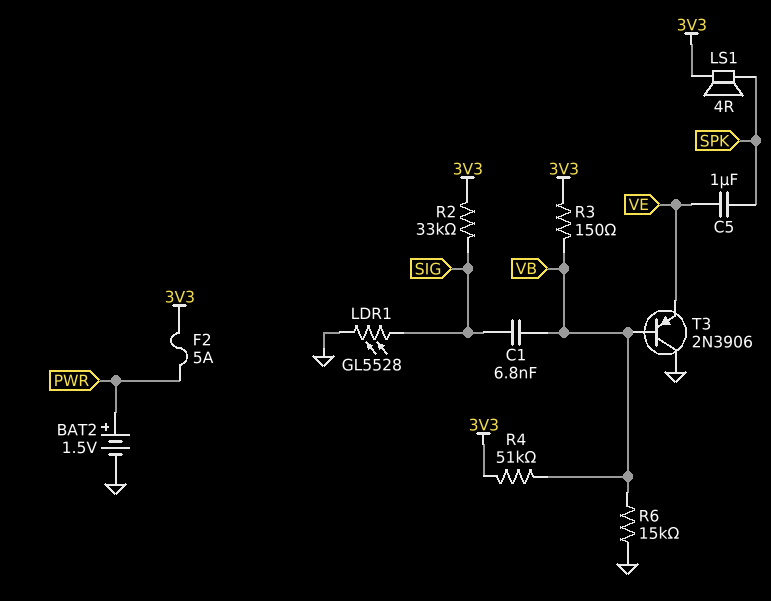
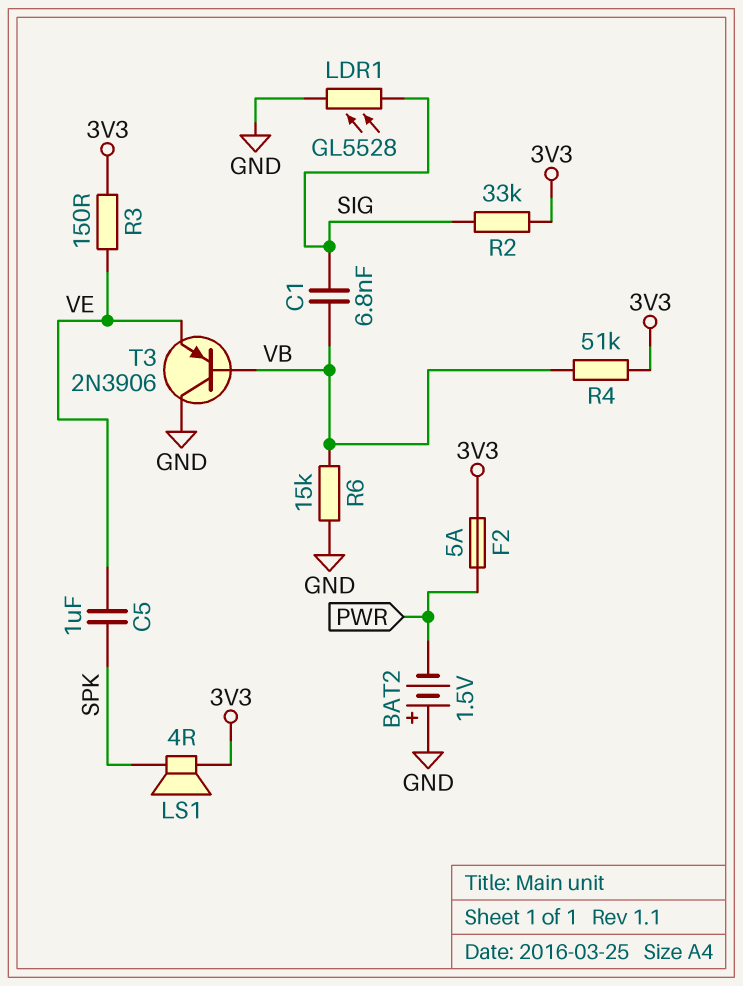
BAT2: 1.5V (plus PWR, minus GND) -> 1.5V (plus GND, minus PWR)
R3: 150 (3V3, VB) -> 150 (3V3, VE)

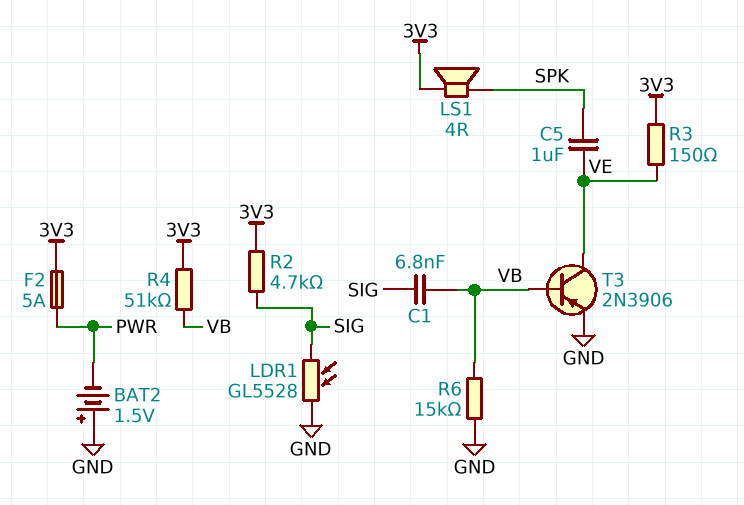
R2: 33k (3V3, SIG) -> 4.7k (3V3, SIG)
T3: PNP 2N3906 (B VB, C GND, E VE) -> PNP 2N3906 (B VB, C VE, E GND)

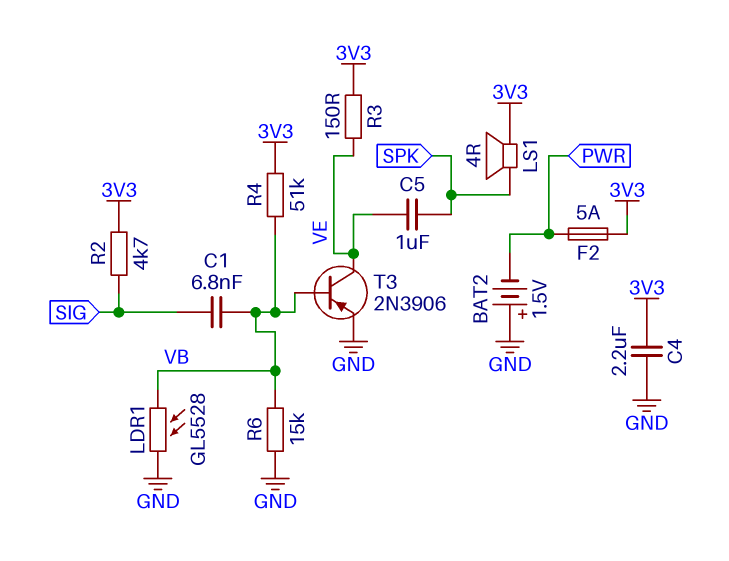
C4: none -> 2.2uF (3V3, GND)
LDR1: GL5528 (GND, SIG) -> GL5528 (GND, VB)

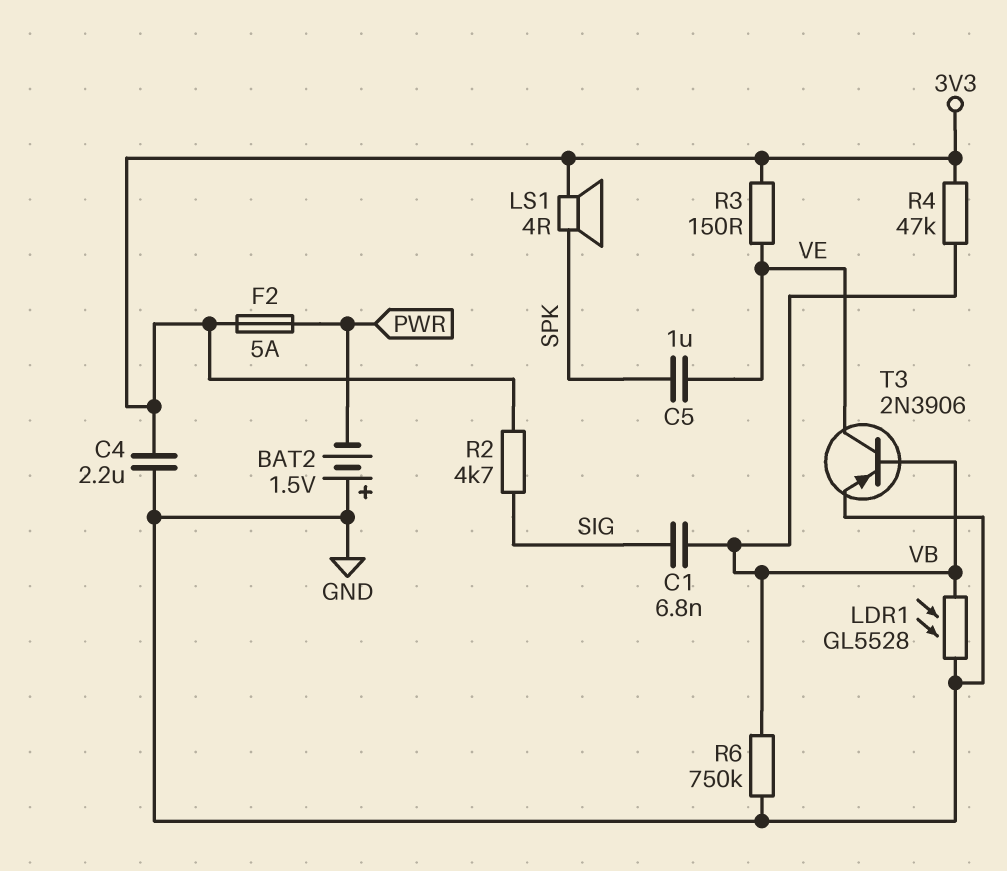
R4: 51k (3V3, VB) -> 47k (3V3, VB)
R6: 15k (GND, VB) -> 750k (GND, VB)

